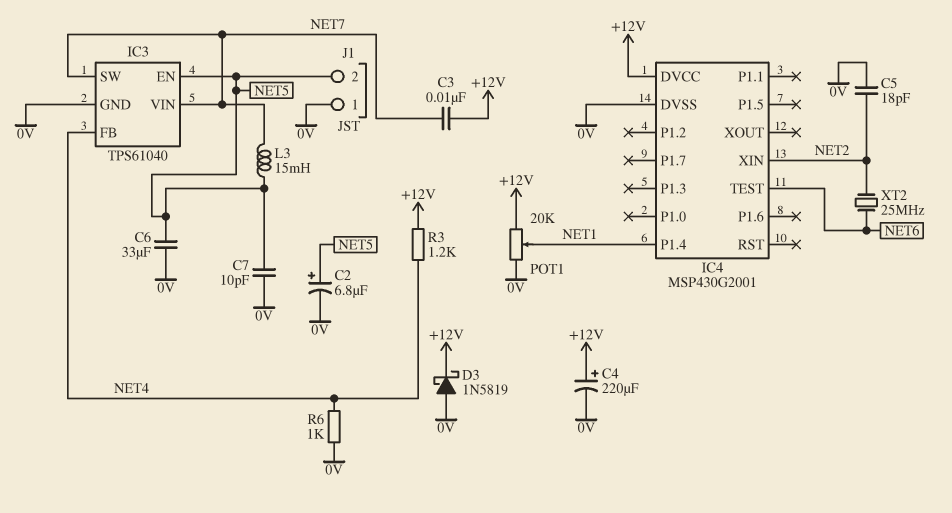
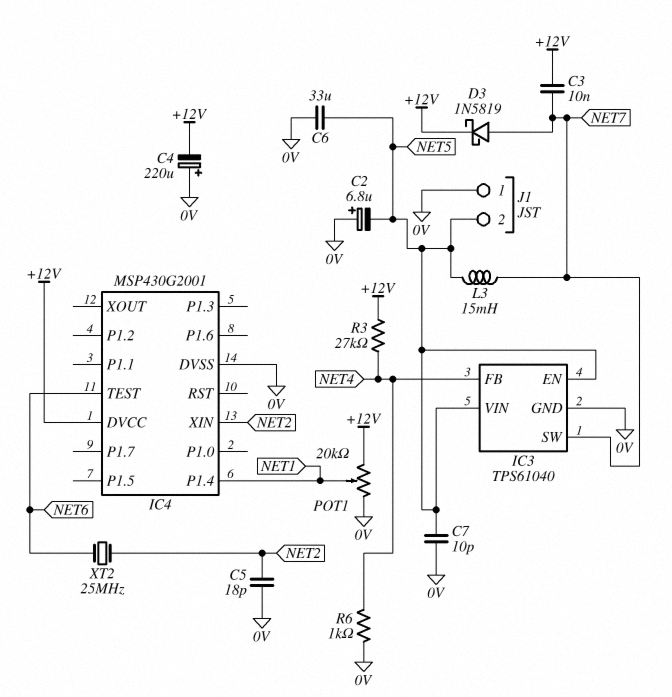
C2: 6.8uF (plus NET5, minus 0V) -> 6.8uF (plus 0V, minus NET5)
C4: 220uF (plus +12V, minus 0V) -> 220uF (plus 0V, minus +12V)
D3: schottky 1N5819 (A 0V, K +12V) -> schottky 1N5819 (A NET7, K +12V)
IC3 pin VIN: NET7 -> NET5
R3: 1.2k (+12V, NET4) -> 27k (+12V, NET4)

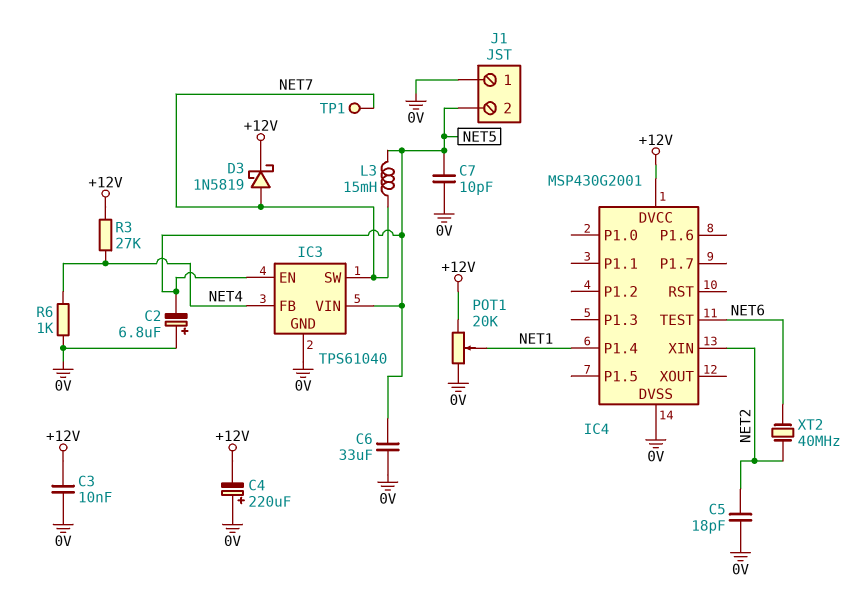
C3: 10nF (+12V, NET7) -> 10nF (+12V, 0V)
TP1: none -> test point (NET7)
XT2: 25MHz (NET2, NET6) -> 40MHz (NET2, NET6)

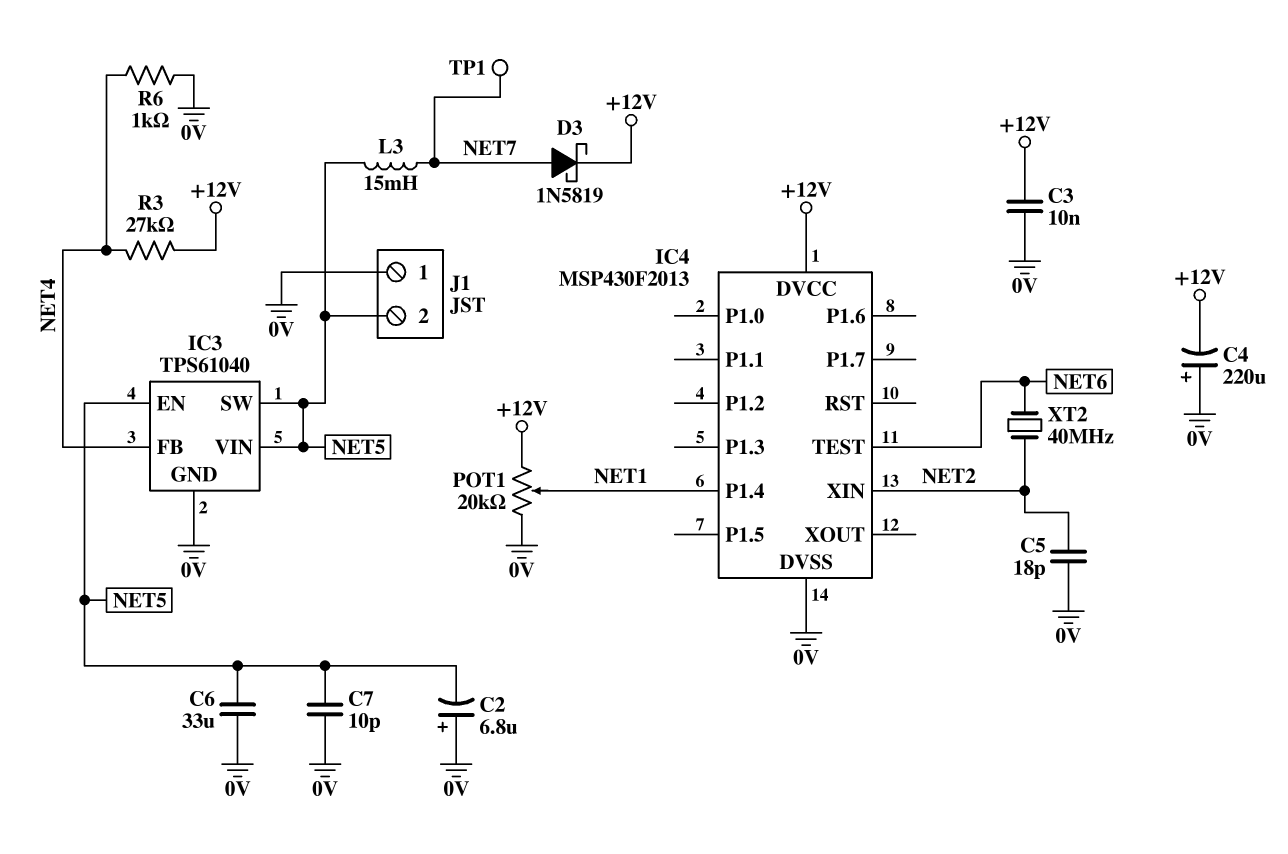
IC3 pin SW: NET7 -> NET5
IC4: MSP430G2001 -> MSP430F2013

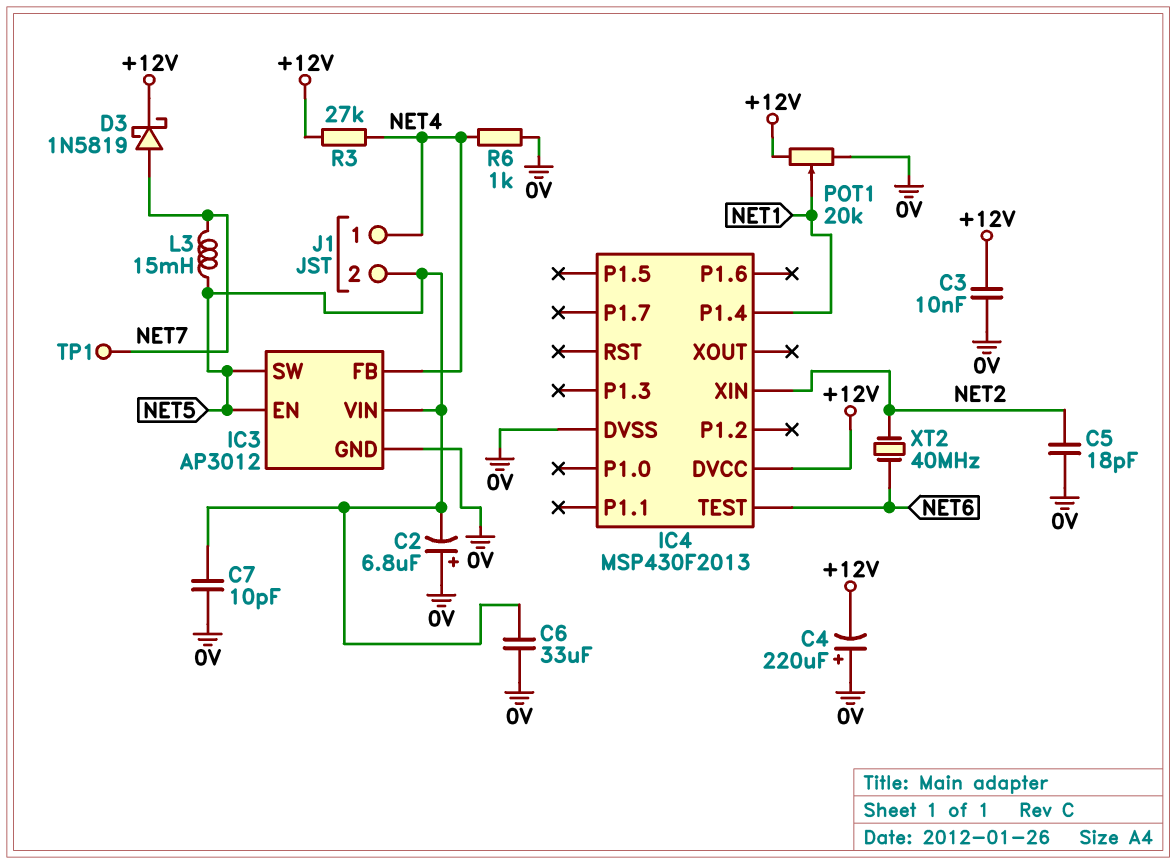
IC3: TPS61040 -> AP3012
J1 pin 1: 0V -> NET4

